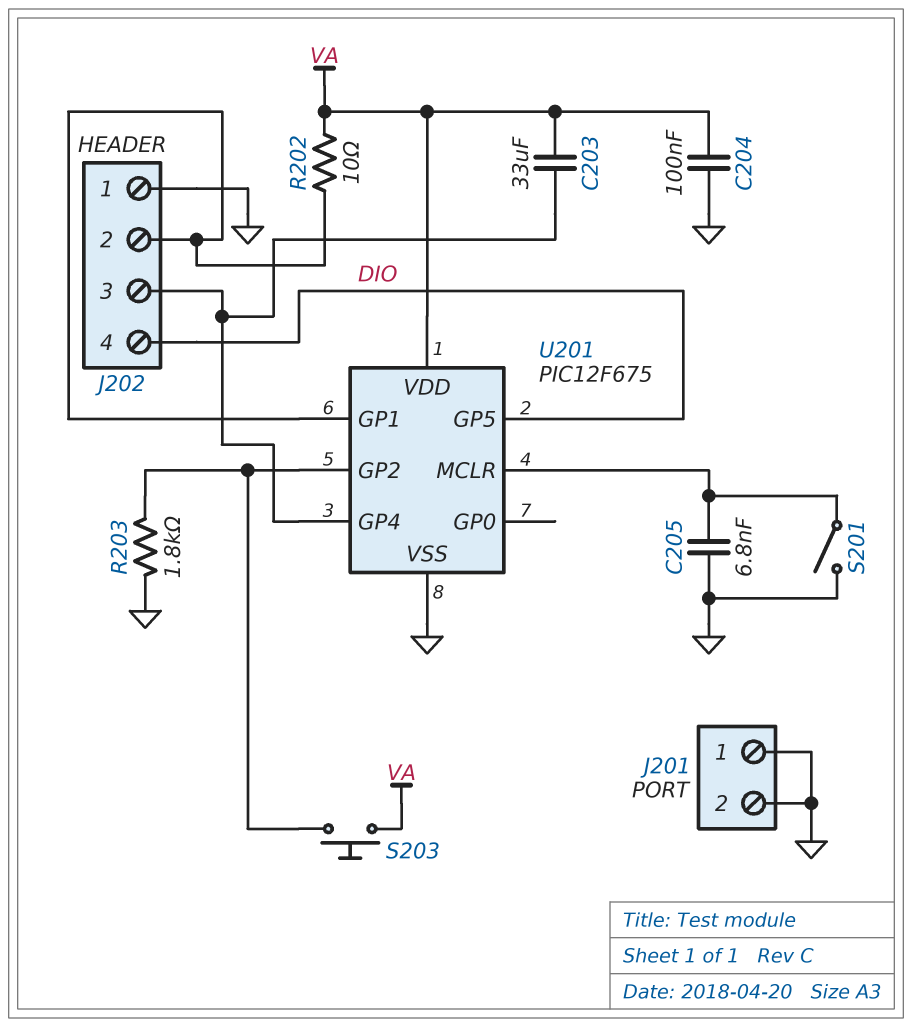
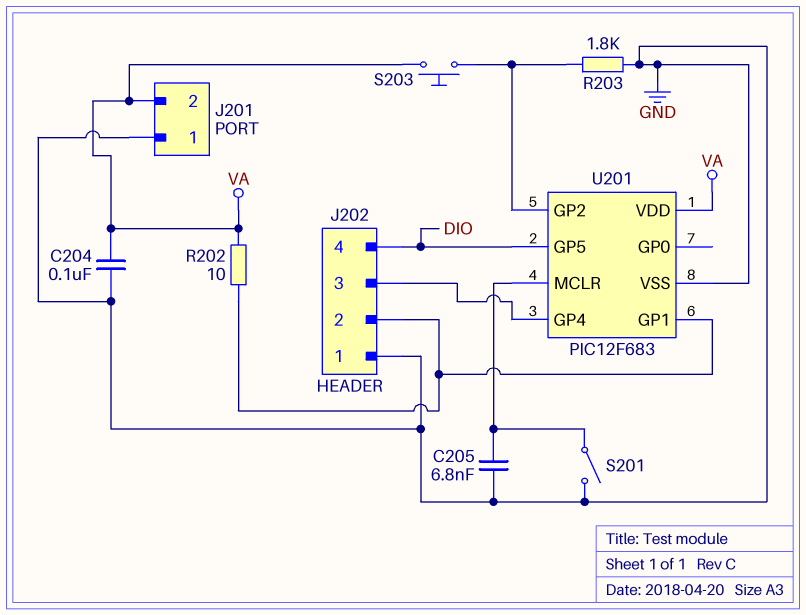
C203: 33uF (J202/3, VA) -> none
J201 pin 2: GND -> VA
U201: PIC12F675 -> PIC12F683

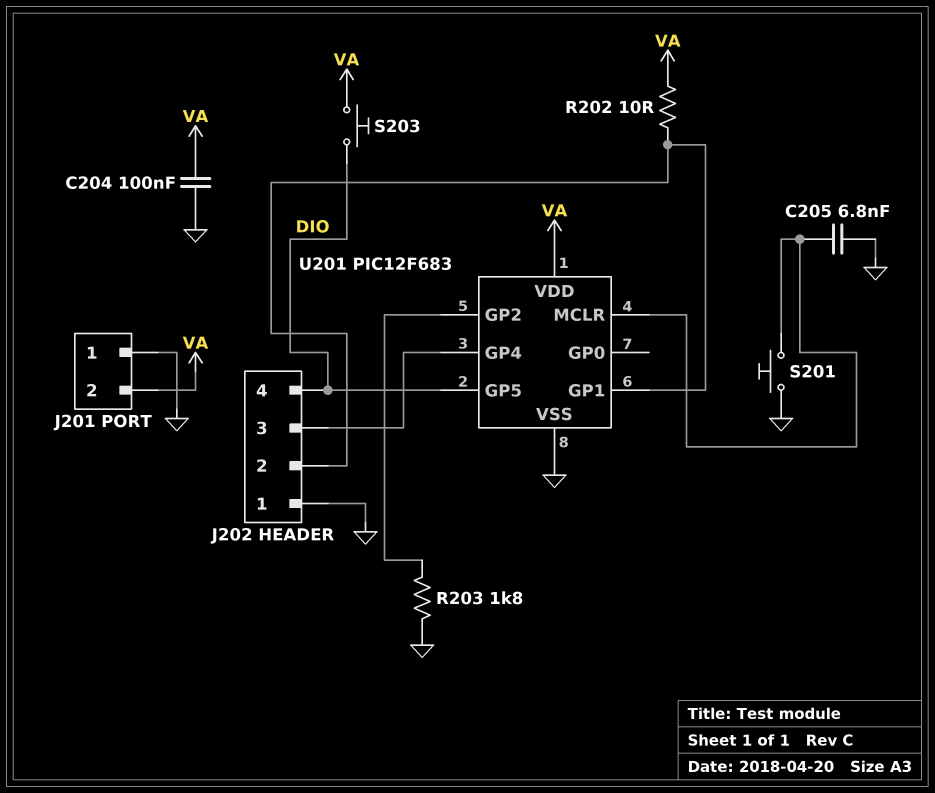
S201: switch (GND, U201/MCLR) -> button (GND, U201/MCLR)
S203: button (U201/GP2, VA) -> button (DIO, VA)

